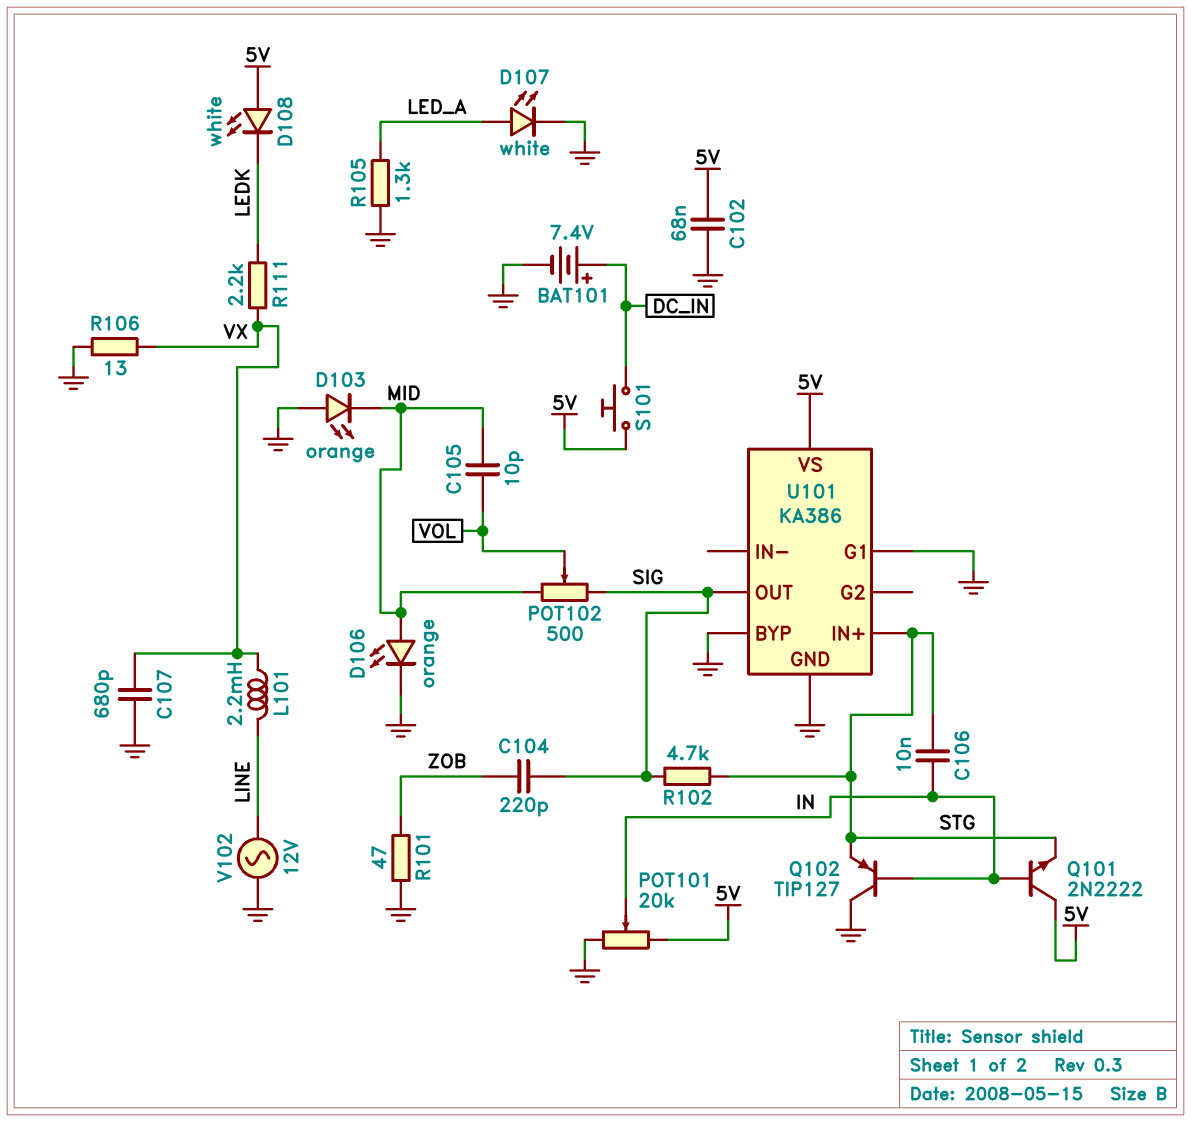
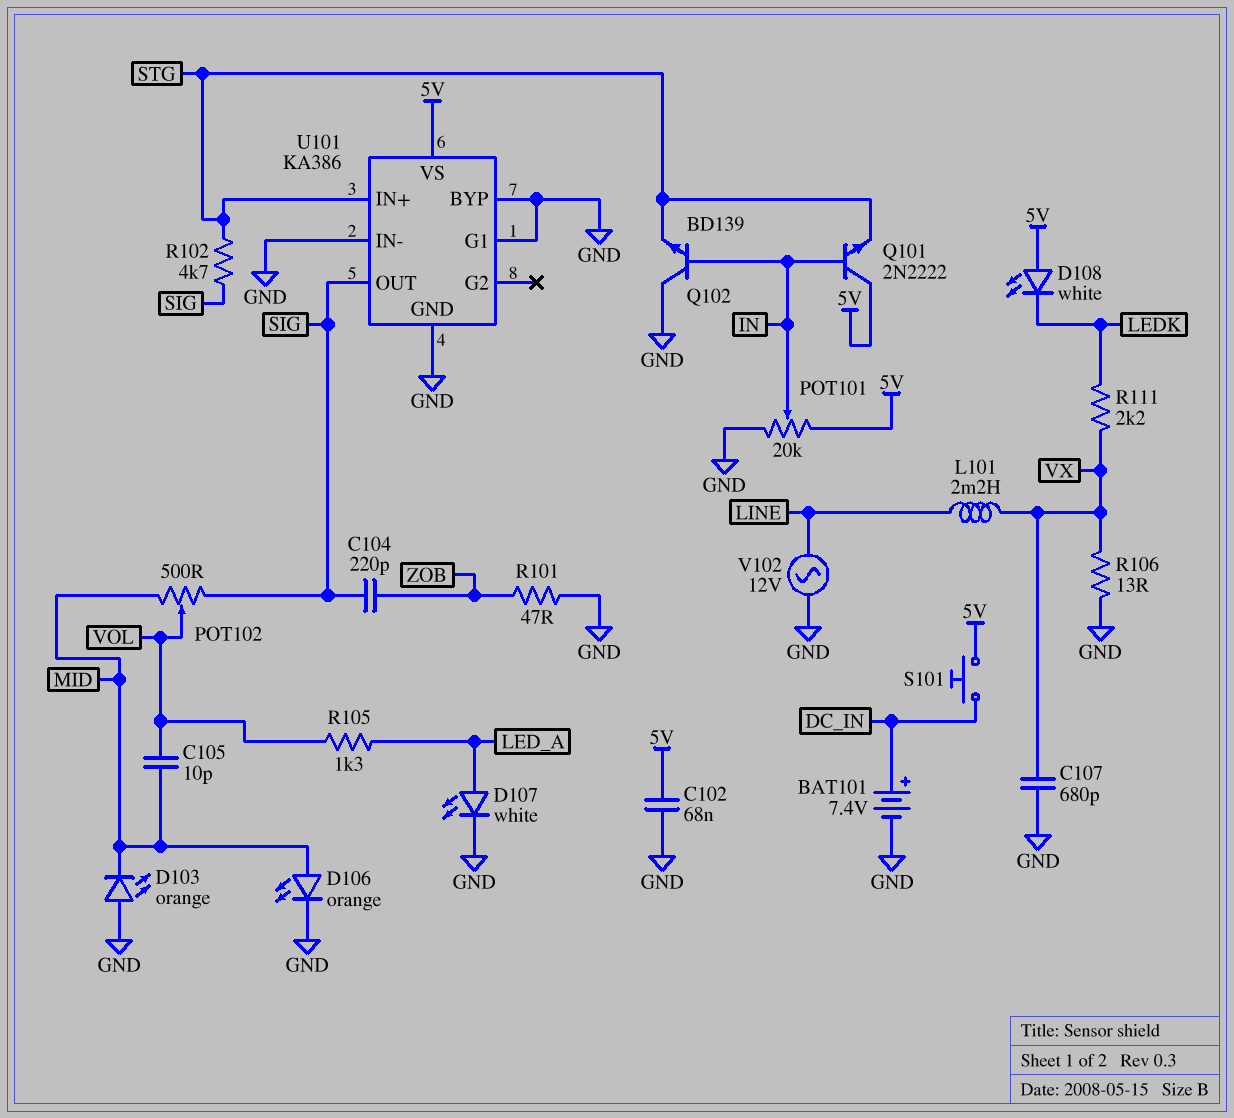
C106: 10nF (IN, STG) -> none
Q102: PNP TIP127 (B IN, C GND, E STG) -> NPN BD139 (B IN, C GND, E STG)
R105: 1.3k (GND, LED_A) -> 1.3k (LED_A, VOL)
U101 pin IN-: none -> GND

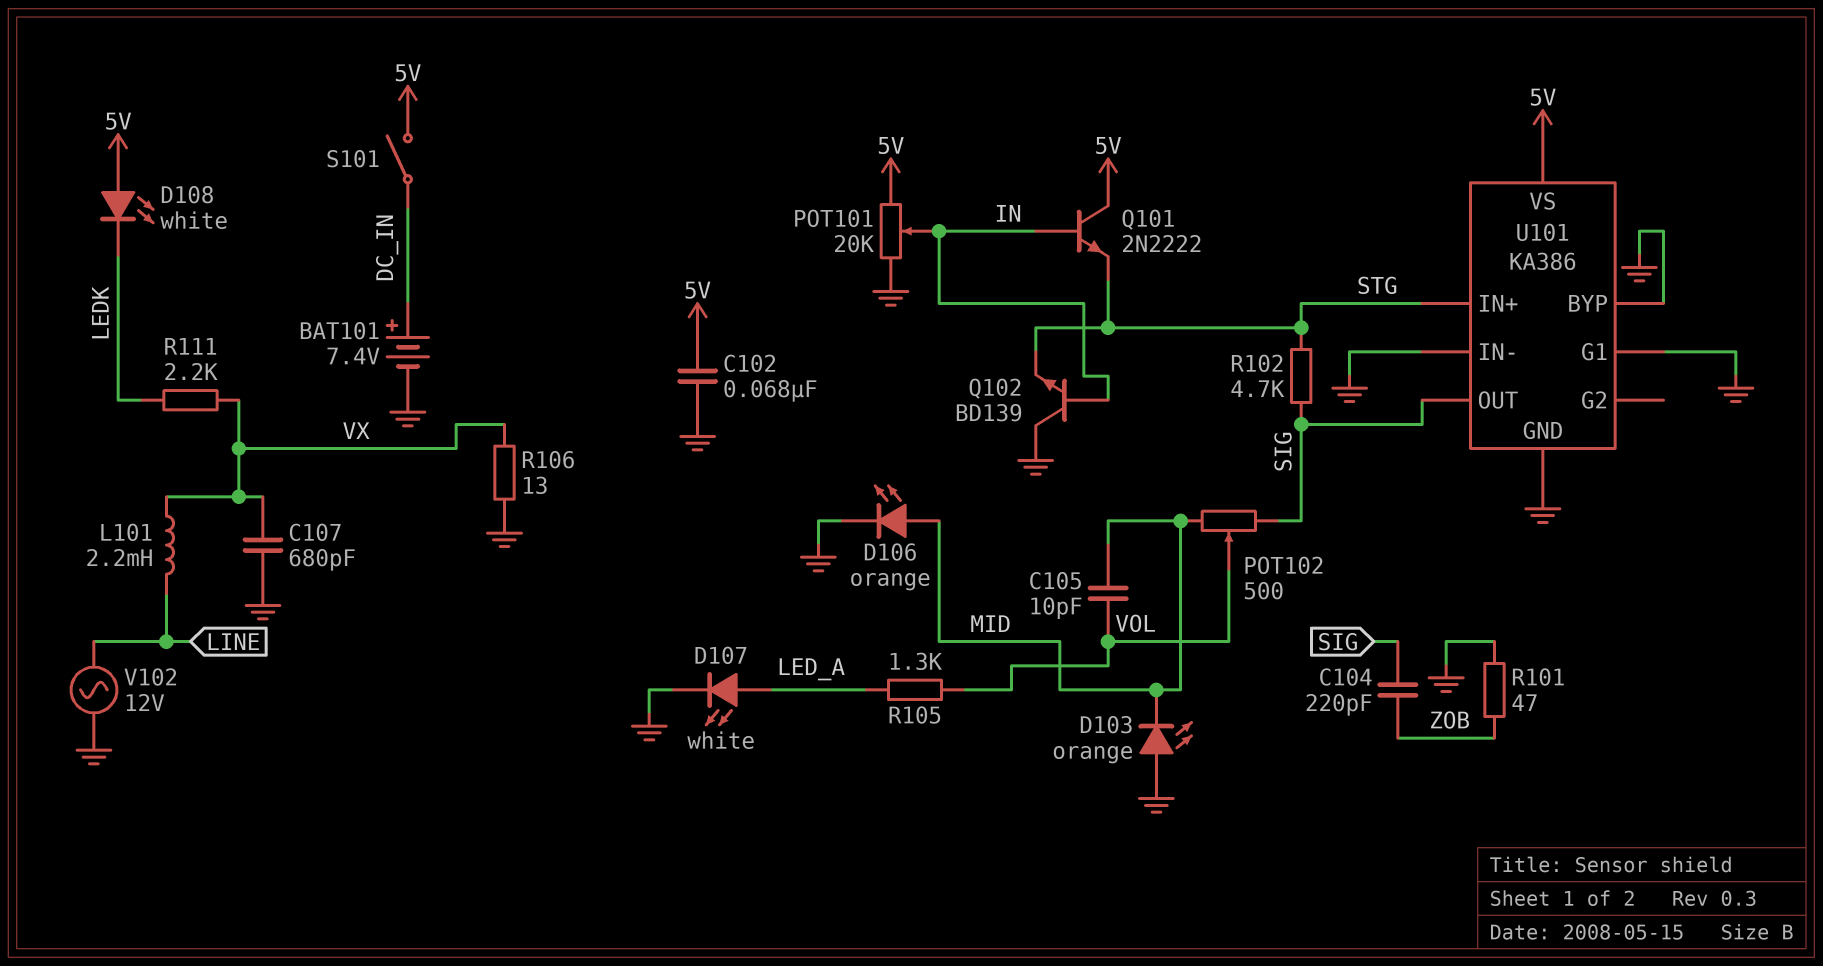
S101: button (5V, DC_IN) -> switch (5V, DC_IN)

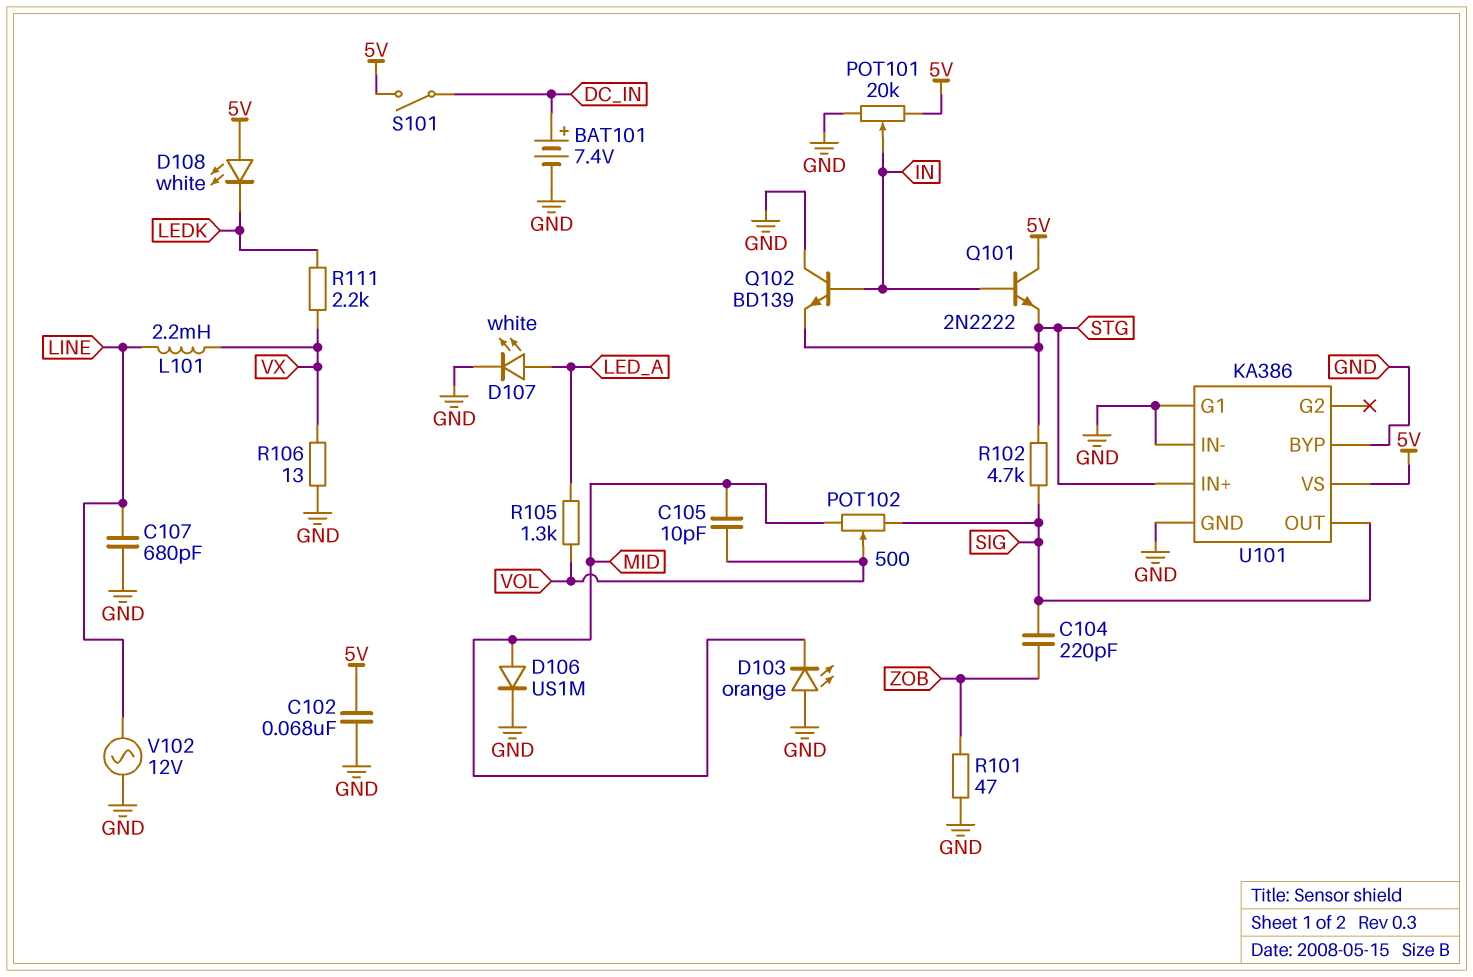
C107: 680pF (GND, VX) -> 680pF (GND, LINE)
D106: LED orange (A MID, K GND) -> diode US1M (A MID, K GND)

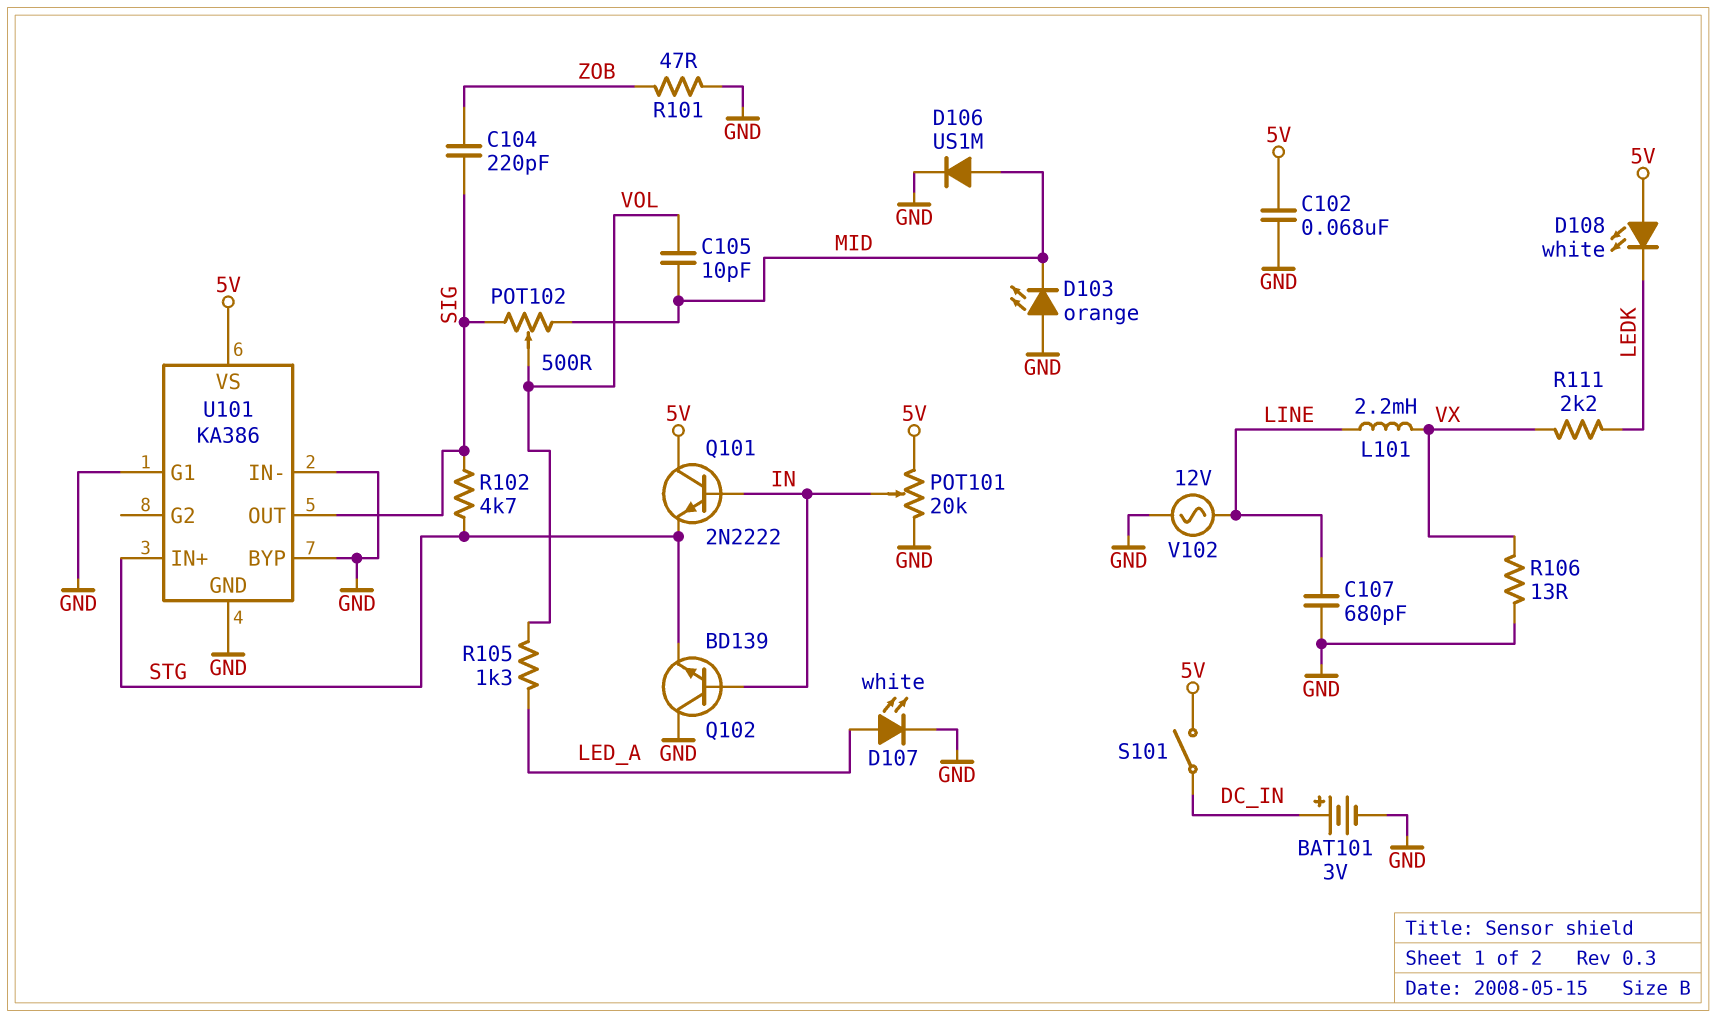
BAT101: 7.4V (plus DC_IN, minus GND) -> 3V (plus DC_IN, minus GND)

